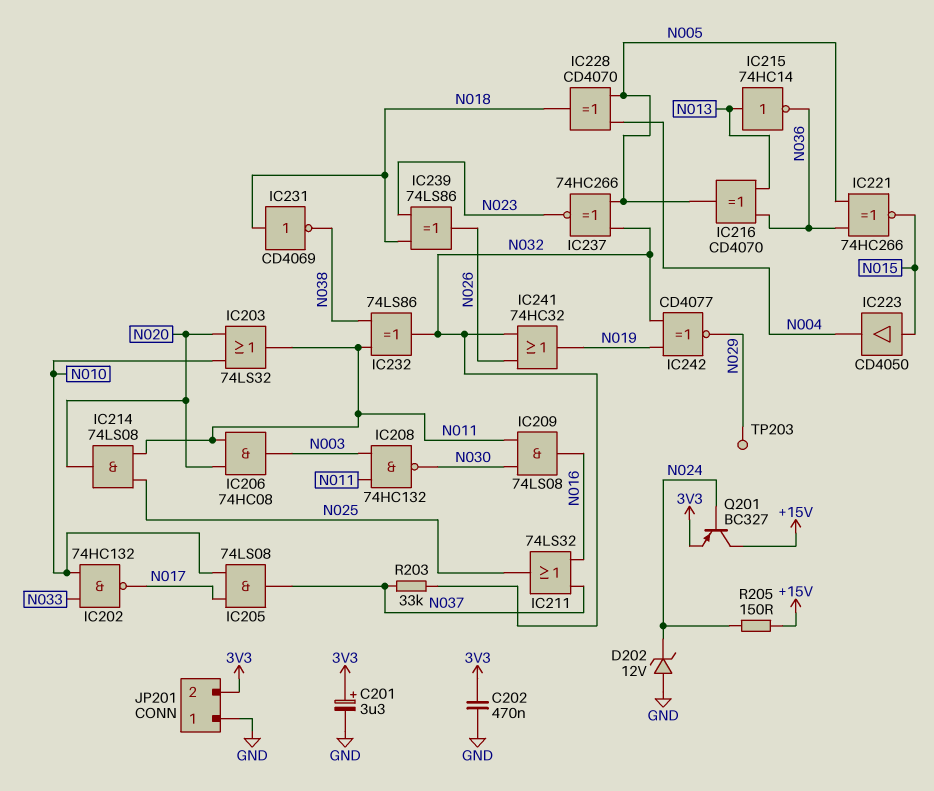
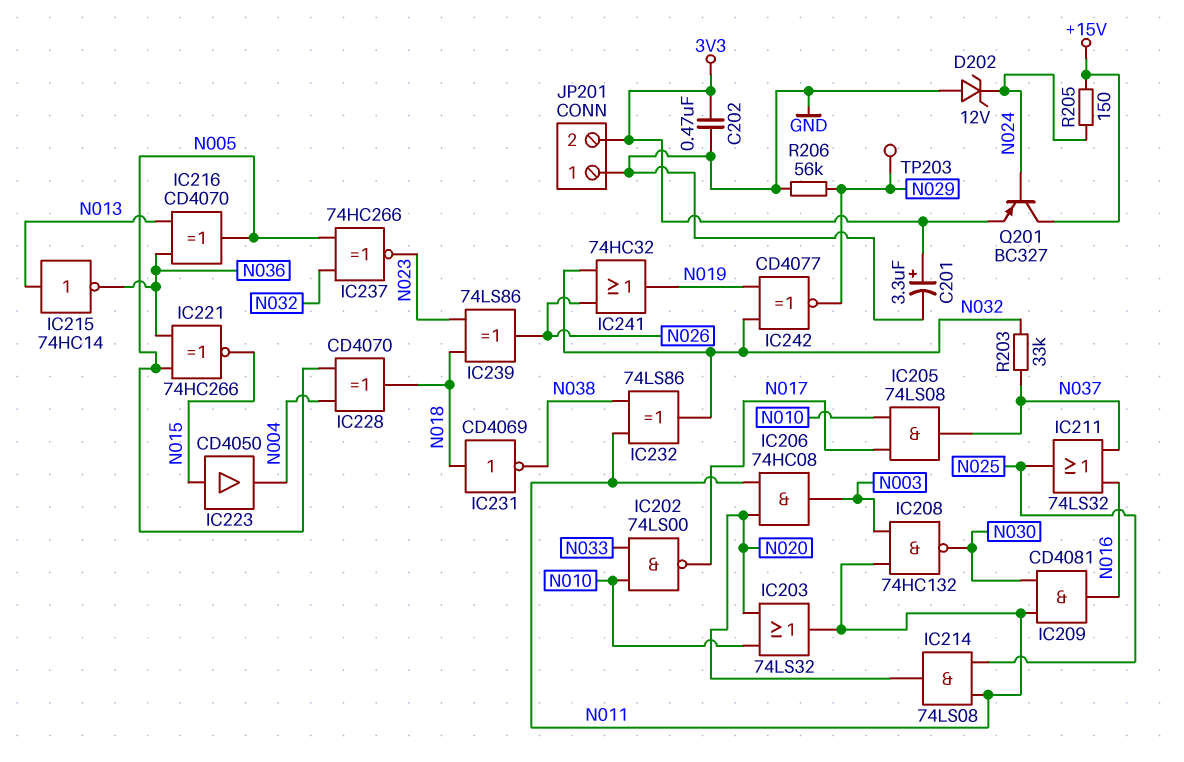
IC202: NAND 74HC132 (in N010, in N033, out N017) -> NAND 74LS00 (in N010, in N033, out N017)
IC209: AND 74LS08 (in N011, in N030, out N016) -> AND CD4081 (in N011, in N030, out N016)
R206: none -> 56k (GND, N029)

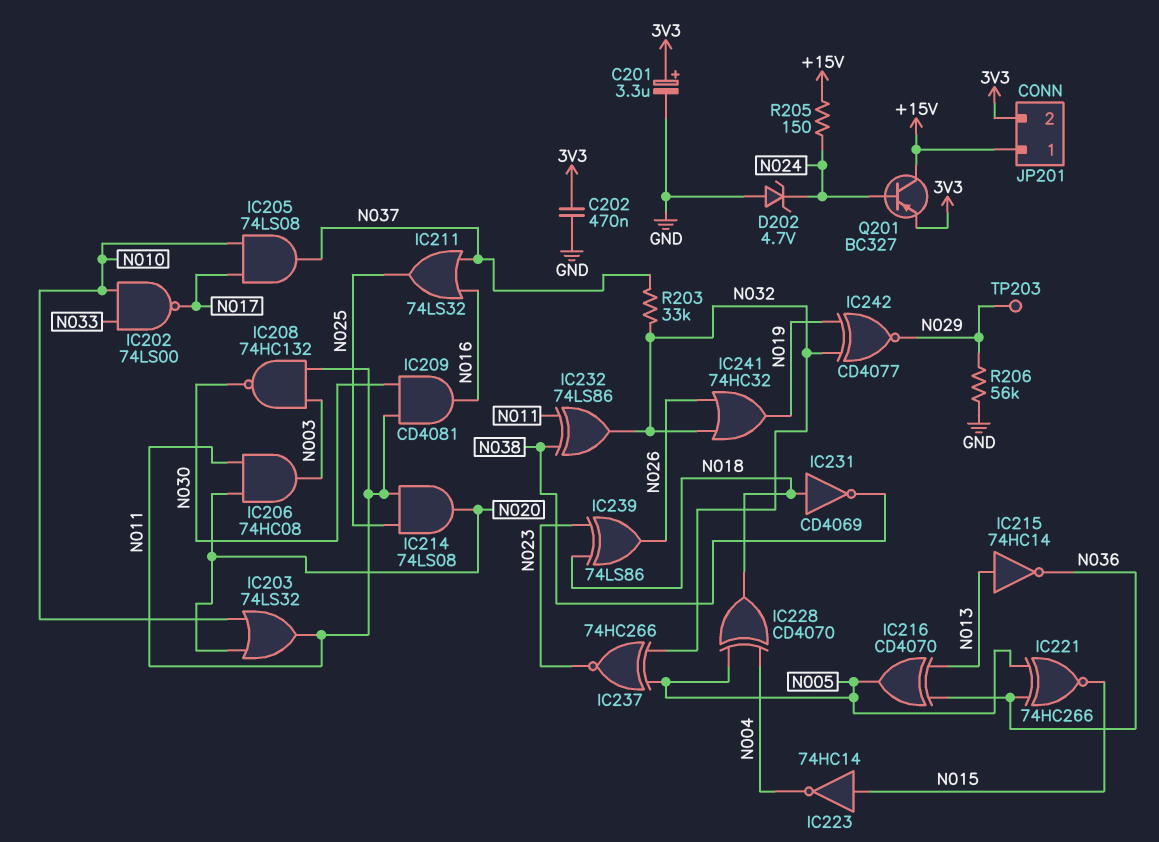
D202: zener 12V (A GND, K N024) -> zener 4.7V (A GND, K N024)
IC223: buffer CD4050 (in N015, out N004) -> NOT 74HC14 (in N015, out N004)
JP201 pin 1: GND -> +15V

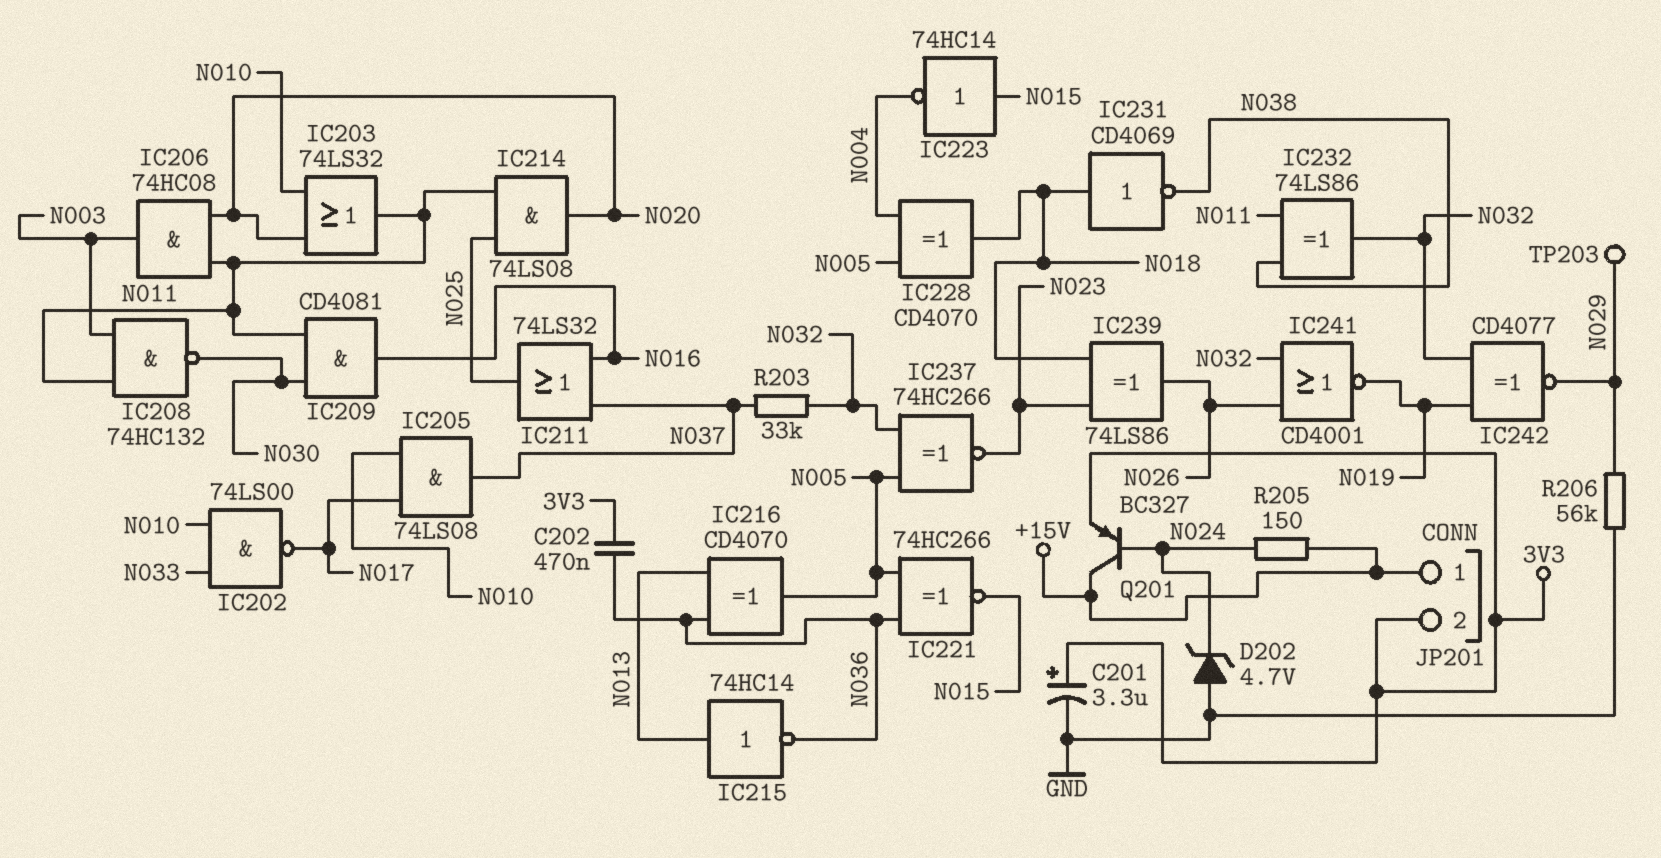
C202: 470nF (3V3, GND) -> 470nF (3V3, N036)
IC241: OR 74HC32 (in N026, in N032, out N019) -> NOR CD4001 (in N026, in N032, out N019)

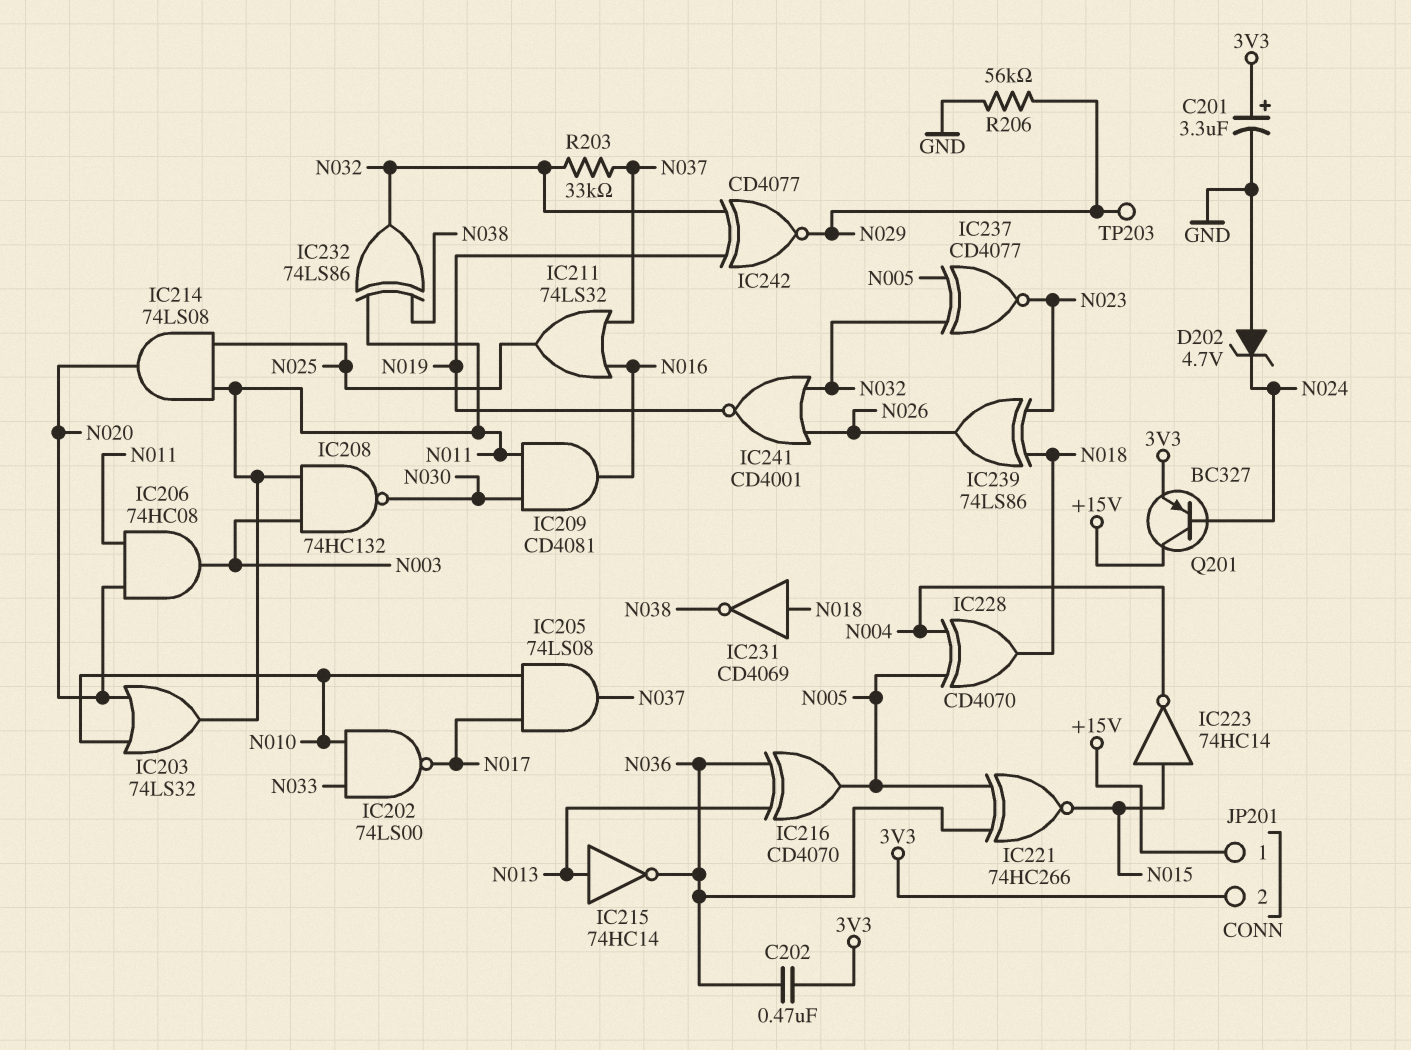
IC237: XNOR 74HC266 (in N005, in N032, out N023) -> XNOR CD4077 (in N005, in N032, out N023)
R205: 150 (+15V, N024) -> none

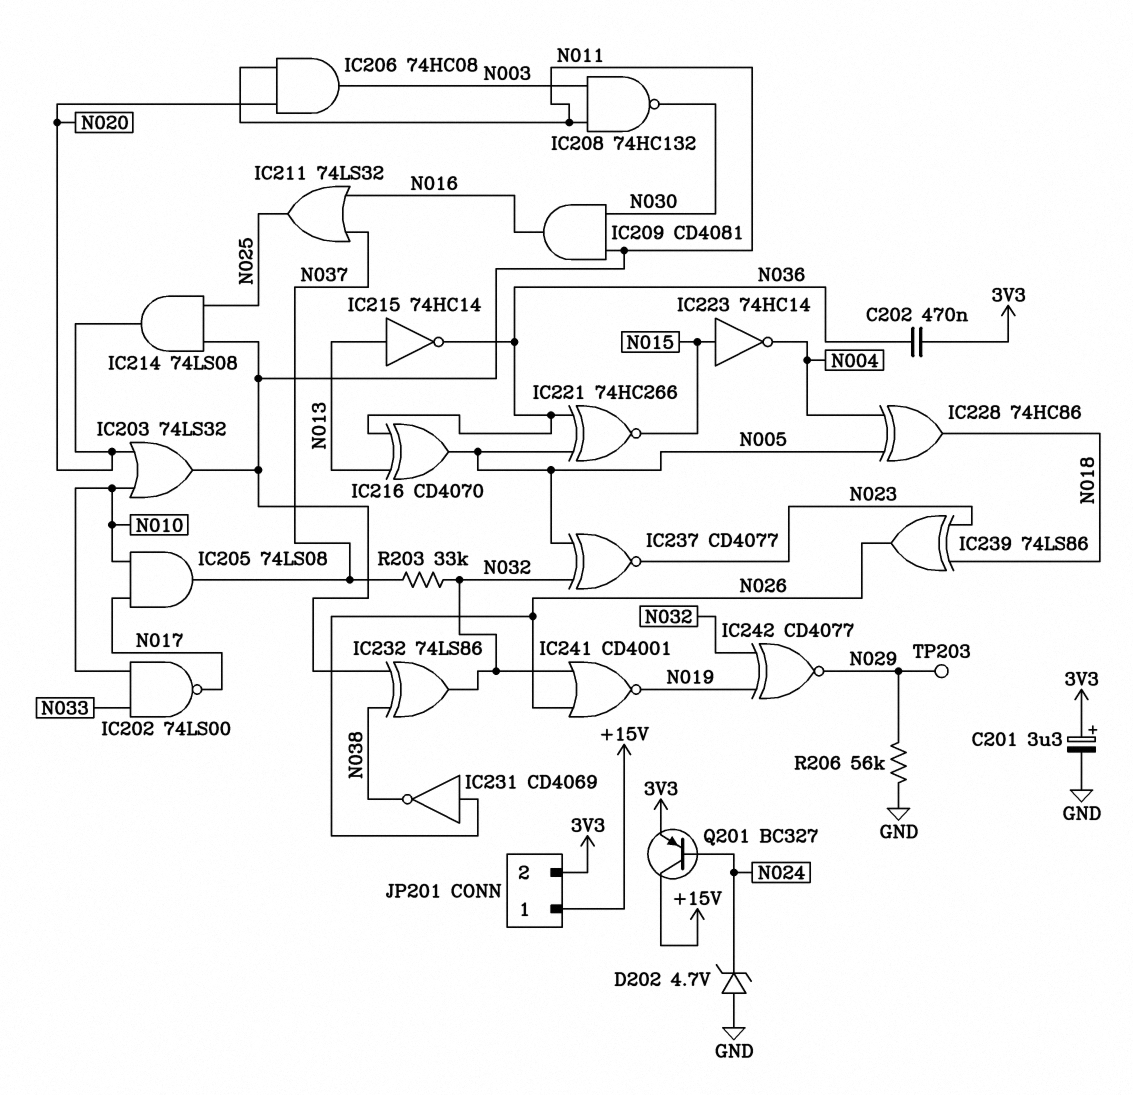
IC228: XOR CD4070 (in N004, in N005, out N018) -> XOR 74HC86 (in N004, in N005, out N018)
IC231: NOT CD4069 (in N018, out N038) -> NOT CD4069 (in N026, out N038)

